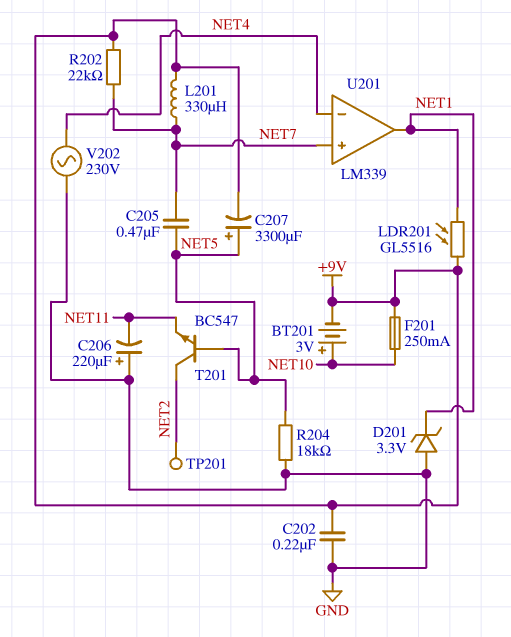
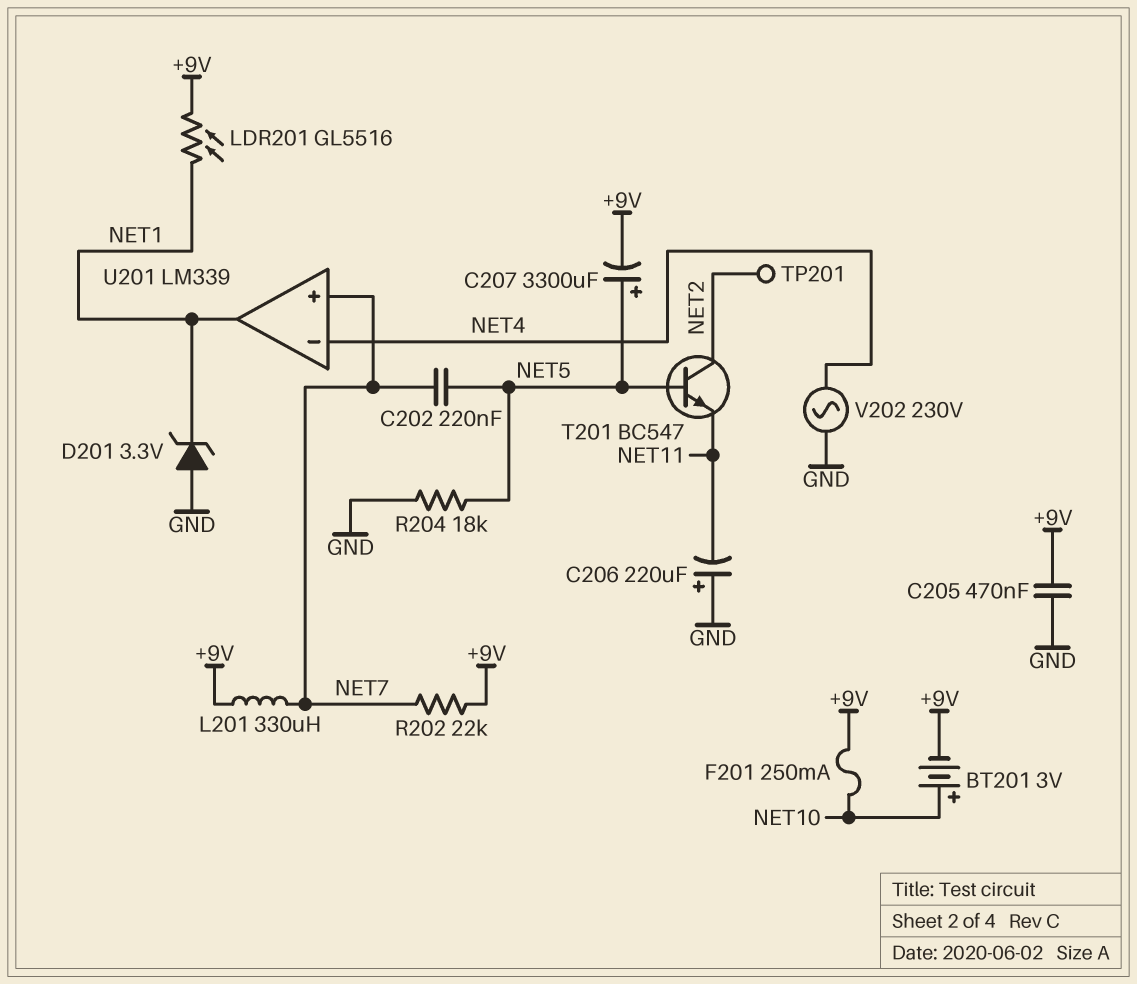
C202: 220nF (+9V, GND) -> 220nF (NET5, NET7)
C205: 470nF (NET5, NET7) -> 470nF (+9V, GND)

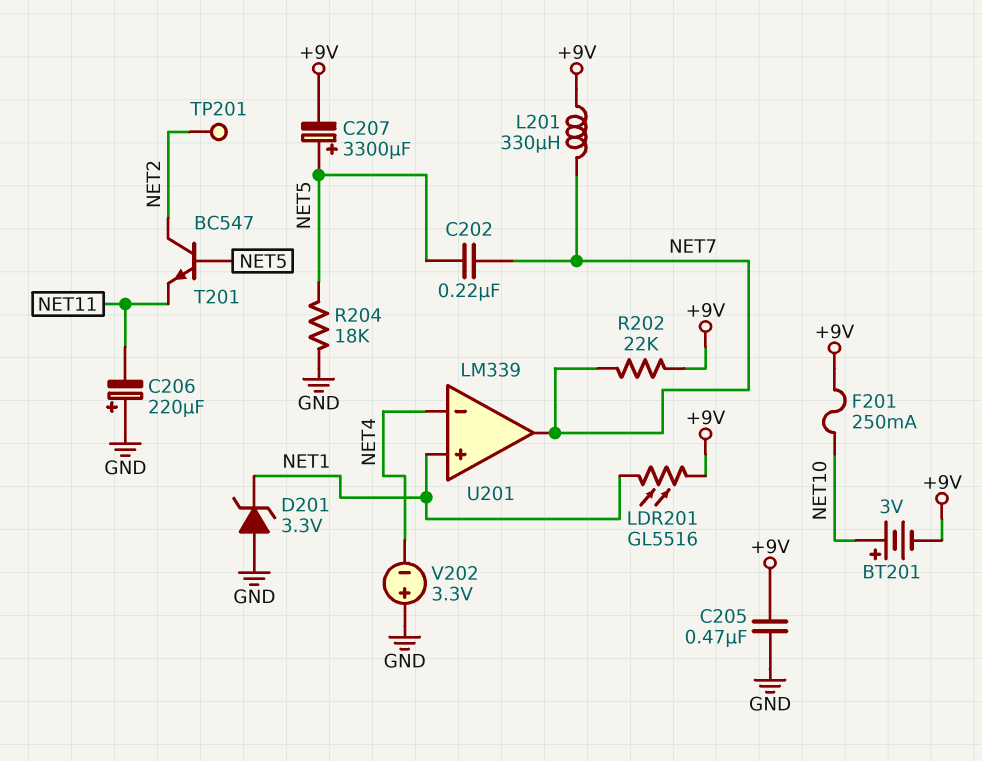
U201 pin in+: NET7 -> NET1
U201 pin out: NET1 -> NET7
V202: AC 230V (GND, NET4) -> 3.3V (plus GND, minus NET4)

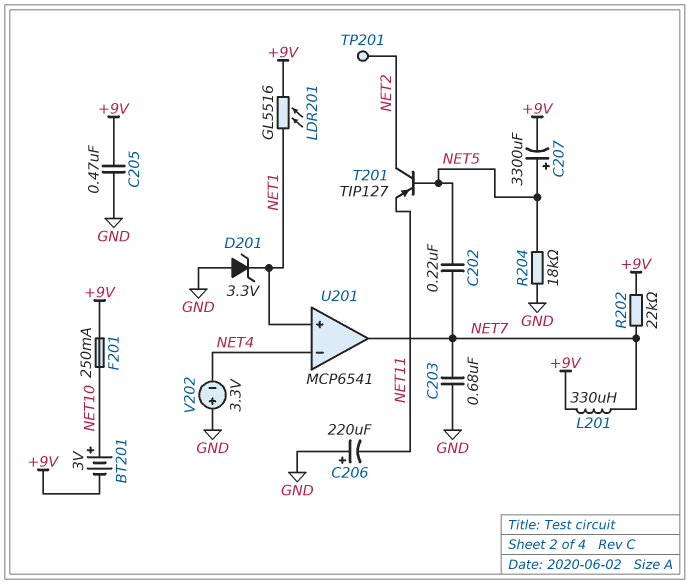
C203: none -> 680nF (GND, NET7)
T201: NPN BC547 (B NET5, C NET2, E NET11) -> PNP TIP127 (B NET5, C NET2, E NET11)
U201: LM339 -> MCP6541

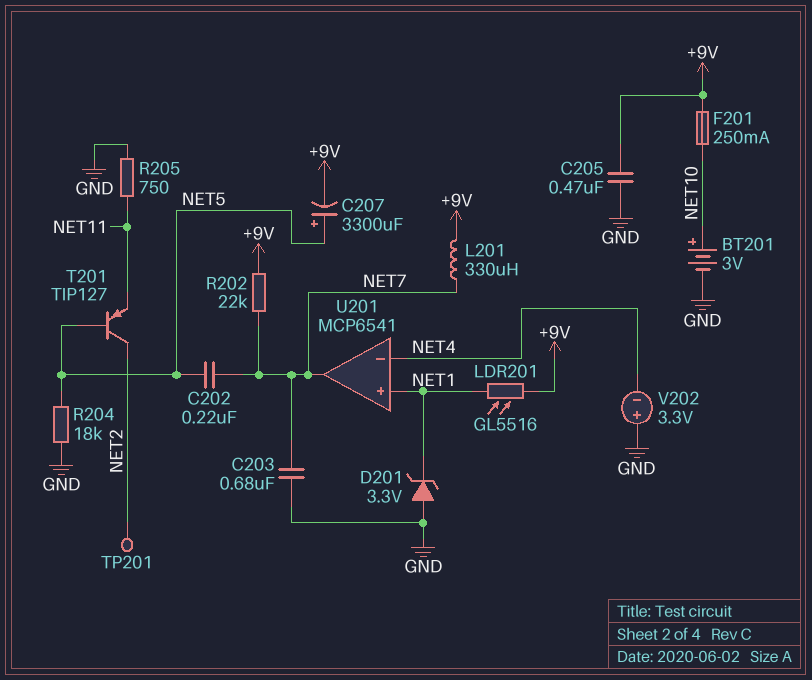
BT201: 3V (plus NET10, minus +9V) -> 3V (plus NET10, minus GND)
C206: 220uF (plus GND, minus NET11) -> none
R205: none -> 750 (GND, NET11)

